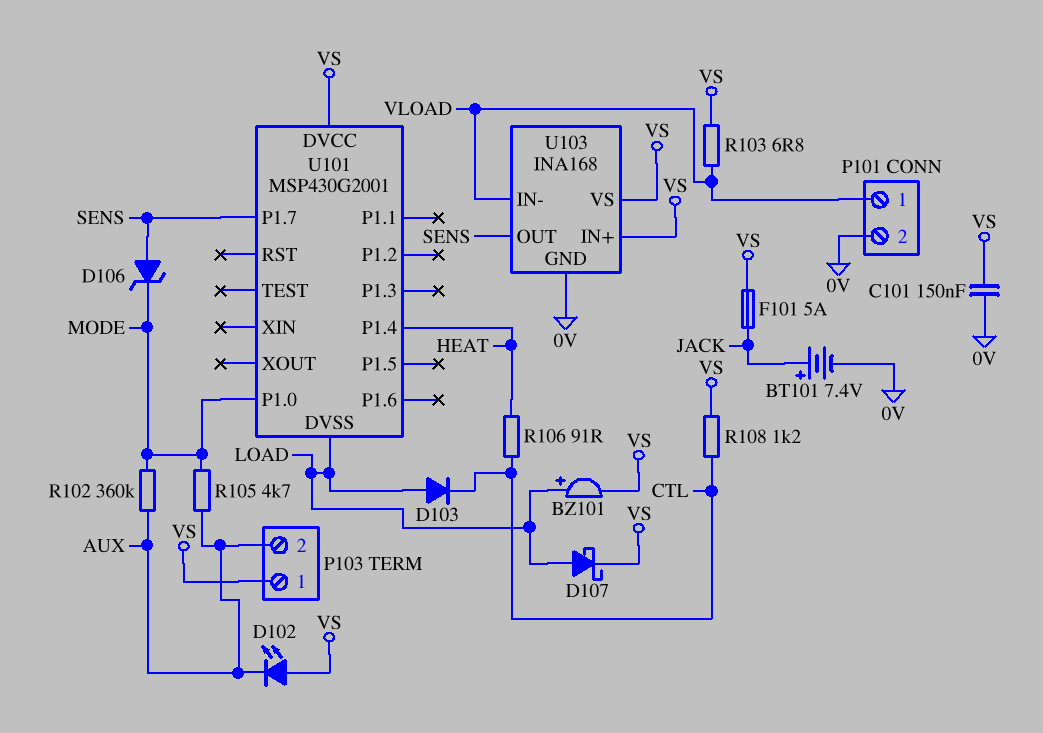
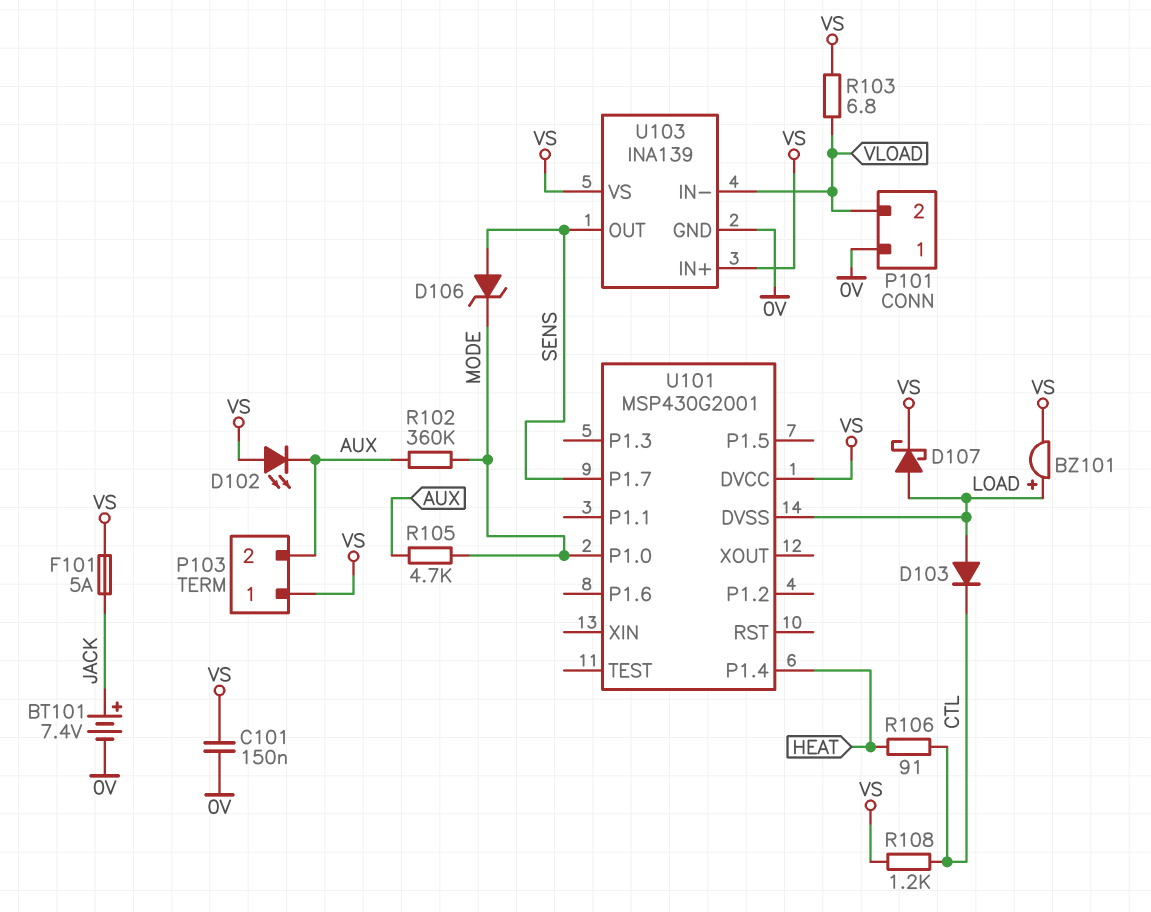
P101 pin 1: VLOAD -> 0V
P101 pin 2: 0V -> VLOAD
U103: INA168 -> INA139

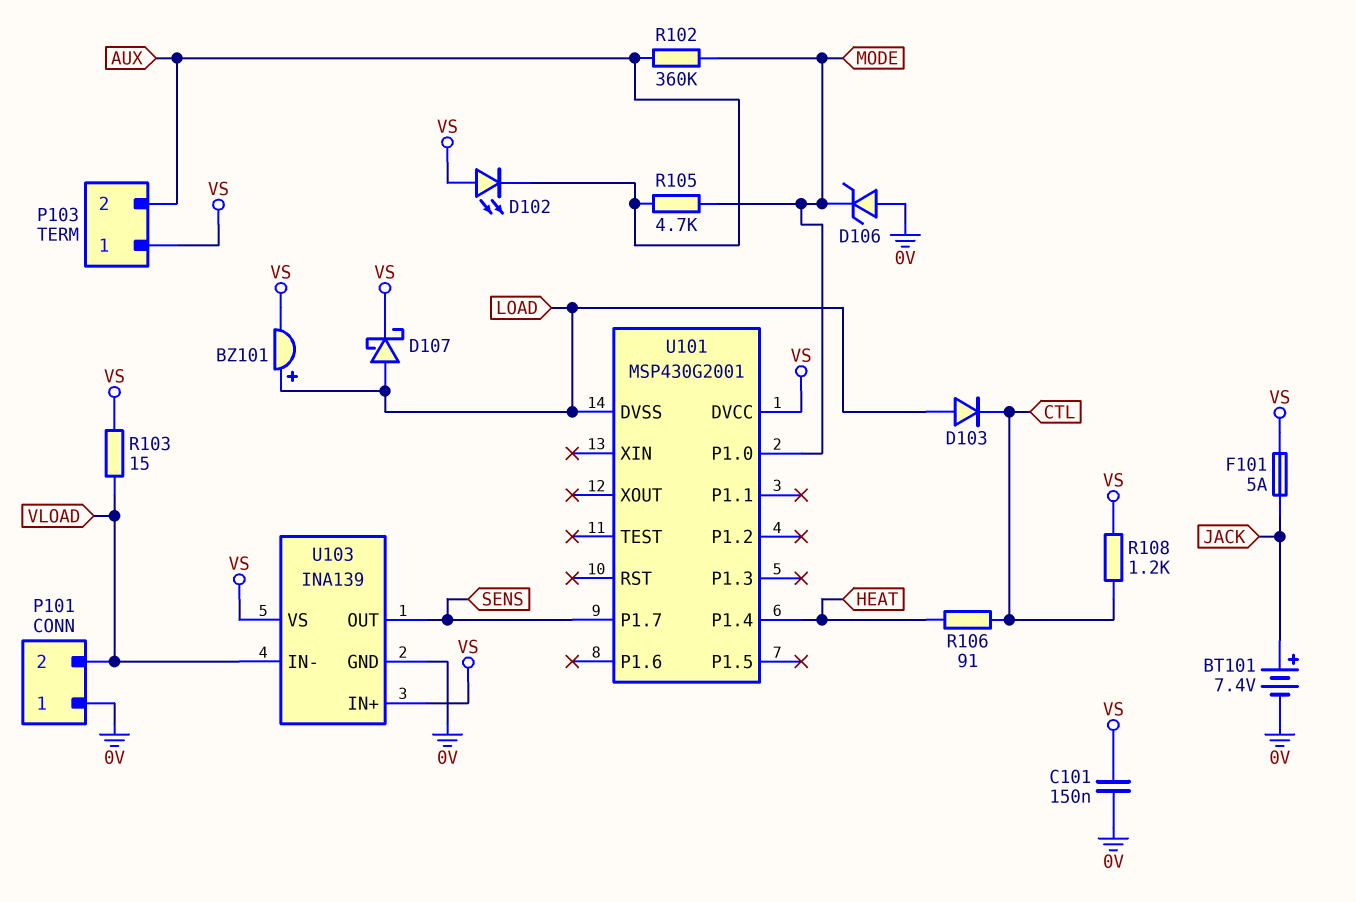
D106: zener (A SENS, K MODE) -> zener (A 0V, K MODE)
R103: 6.8 (VLOAD, VS) -> 15 (VLOAD, VS)

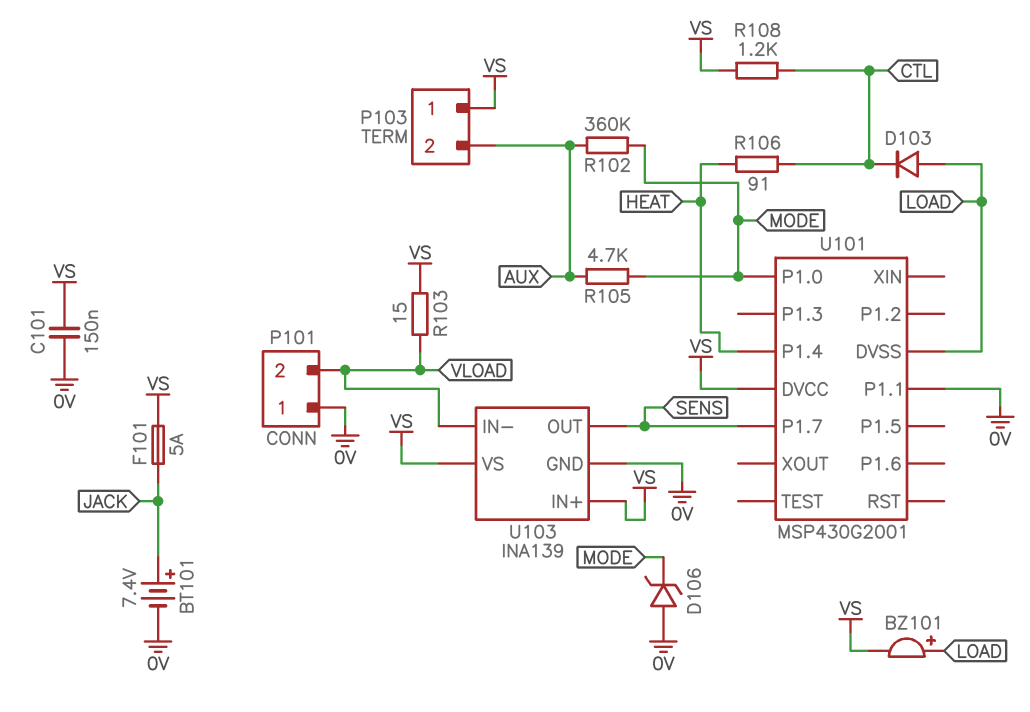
D102: LED (A VS, K AUX) -> none
D107: schottky (A LOAD, K VS) -> none
U101 pin P1.1: none -> 0V

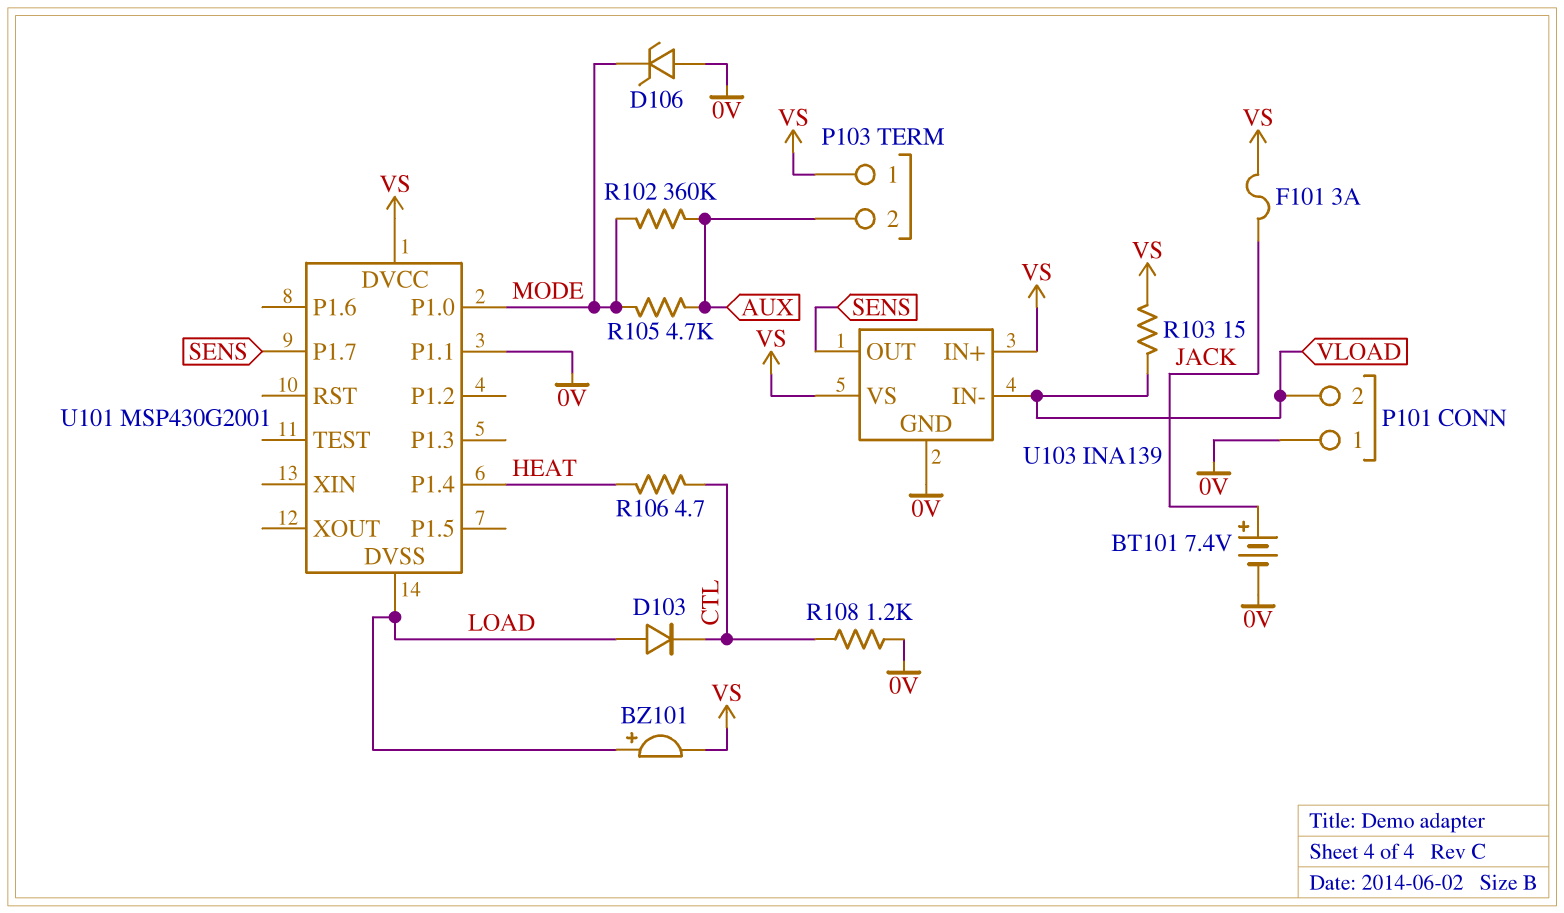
C101: 150nF (0V, VS) -> none
F101: 5A (JACK, VS) -> 3A (JACK, VS)
R106: 91 (CTL, HEAT) -> 4.7 (CTL, HEAT)
R108: 1.2k (CTL, VS) -> 1.2k (0V, CTL)

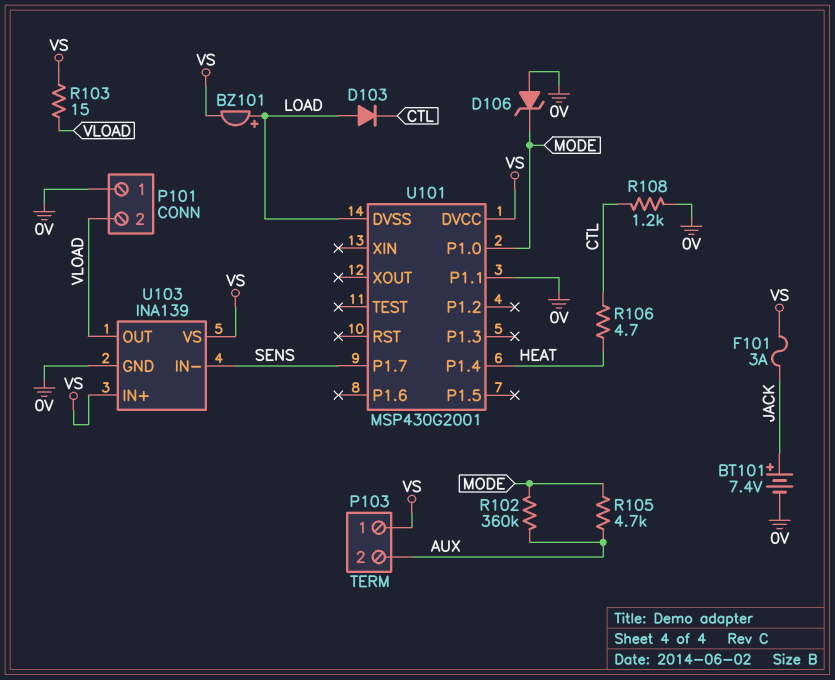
U103 pin IN-: VLOAD -> SENS
U103 pin OUT: SENS -> VLOAD

